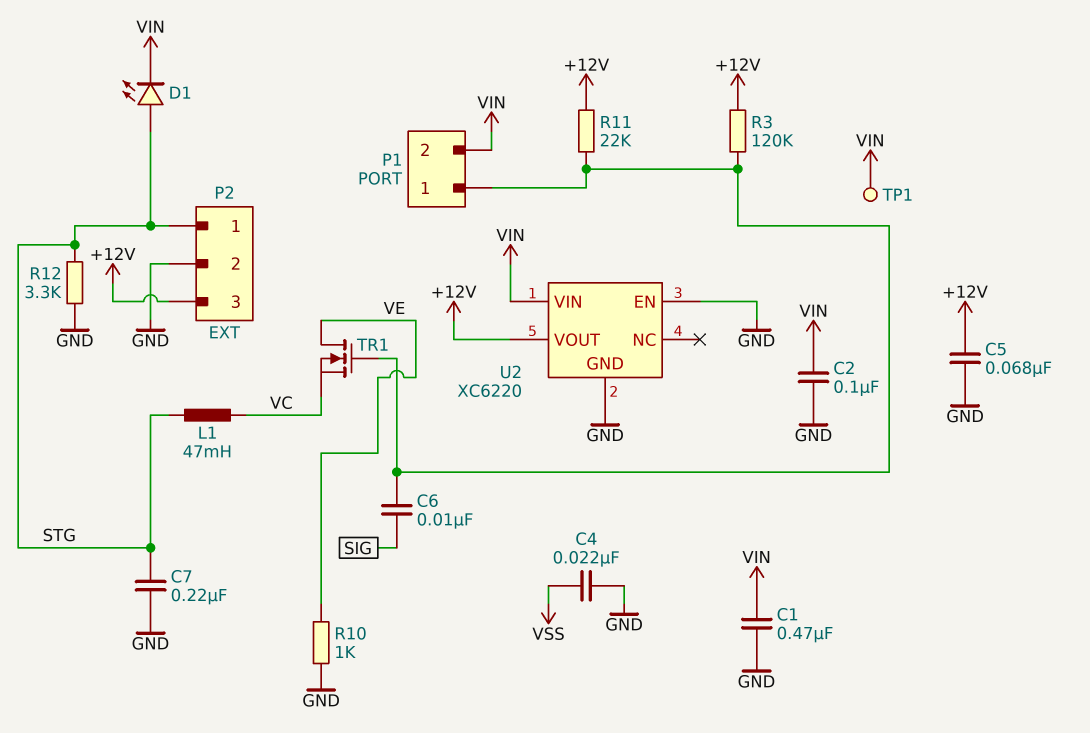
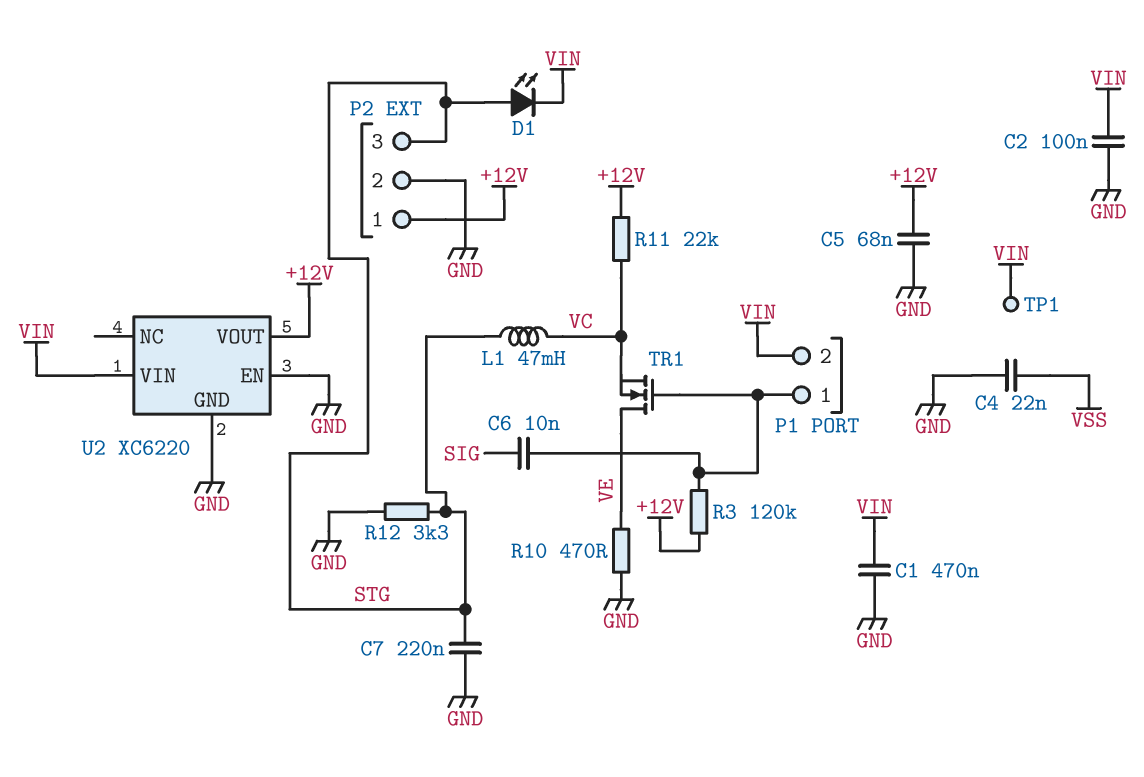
P2 pin 1: STG -> +12V
P2 pin 3: +12V -> STG
R10: 1k (GND, VE) -> 470 (GND, VE)
R11: 22k (+12V, P1/1) -> 22k (+12V, VC)

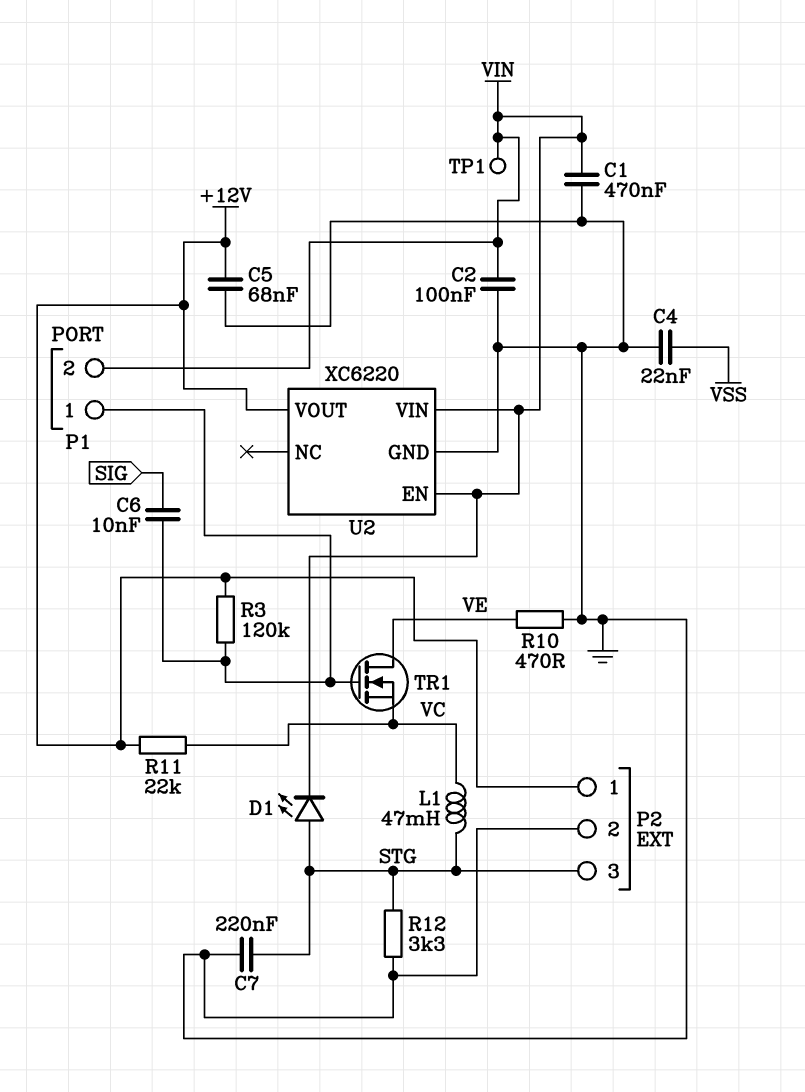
U2 pin EN: GND -> VIN

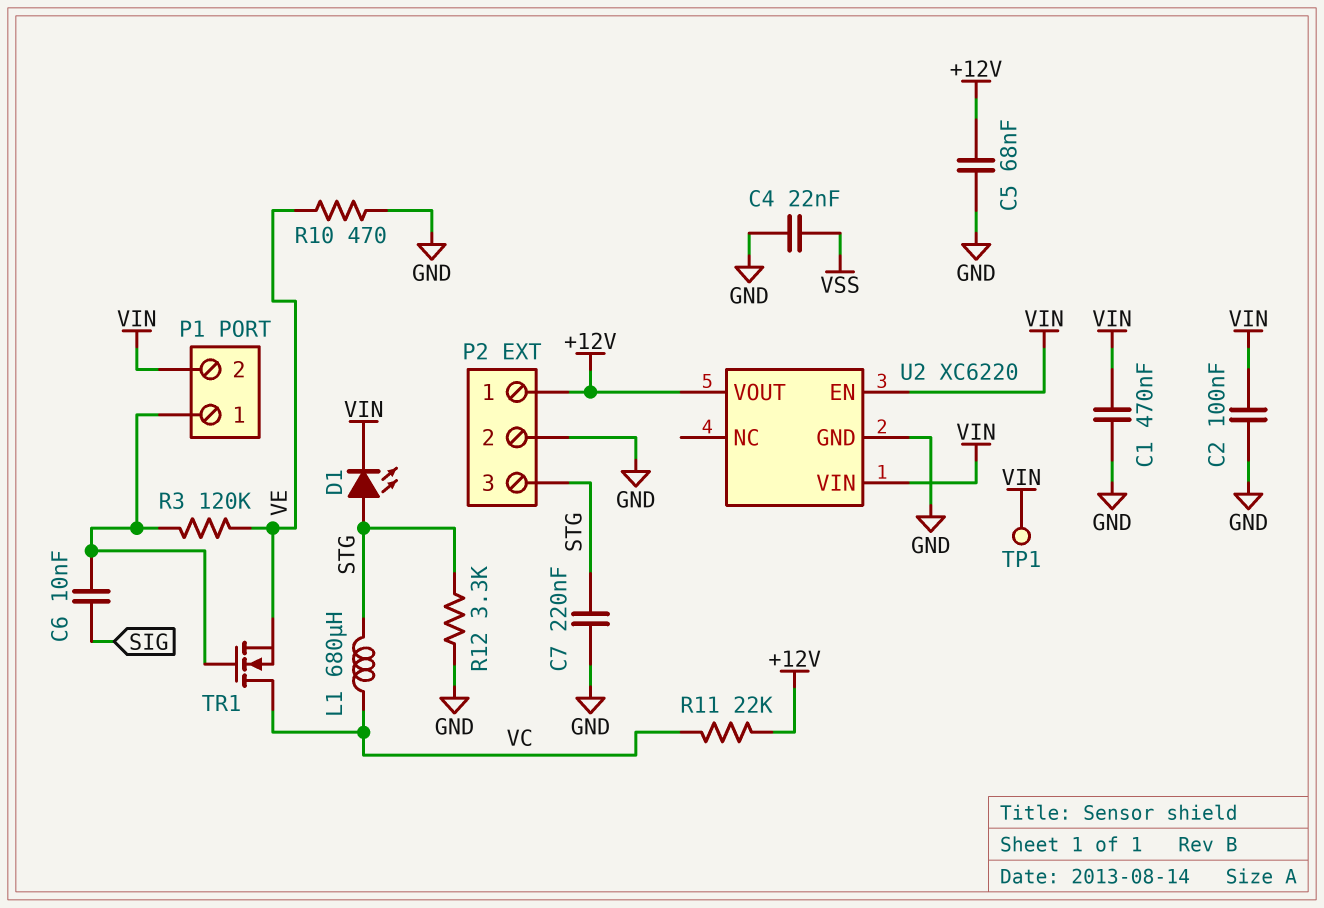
L1: 47mH (STG, VC) -> 680uH (STG, VC)
R3: 120k (+12V, P1/1) -> 120k (P1/1, VE)
TR1: NMOS (G P1/1, D VE, S VC) -> NMOS (G P1/1, D VC, S VE)

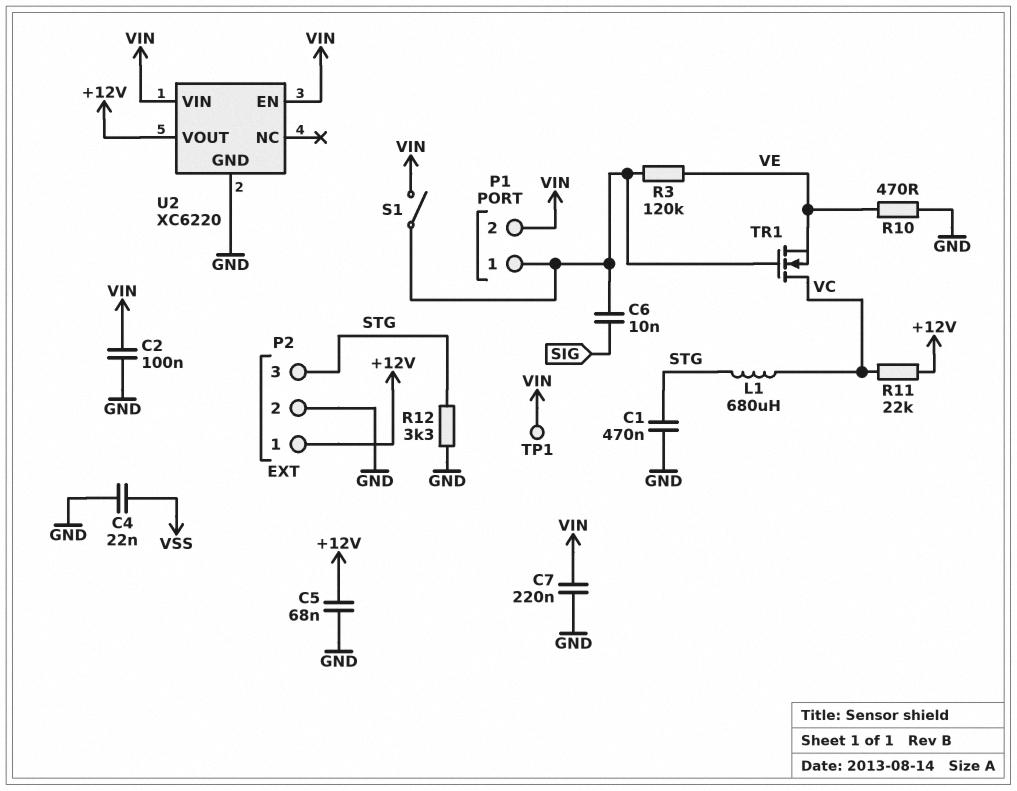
C1: 470nF (GND, VIN) -> 470nF (GND, STG)
C7: 220nF (GND, STG) -> 220nF (GND, VIN)
D1: LED (A STG, K VIN) -> none
S1: none -> switch (P1/1, VIN)

